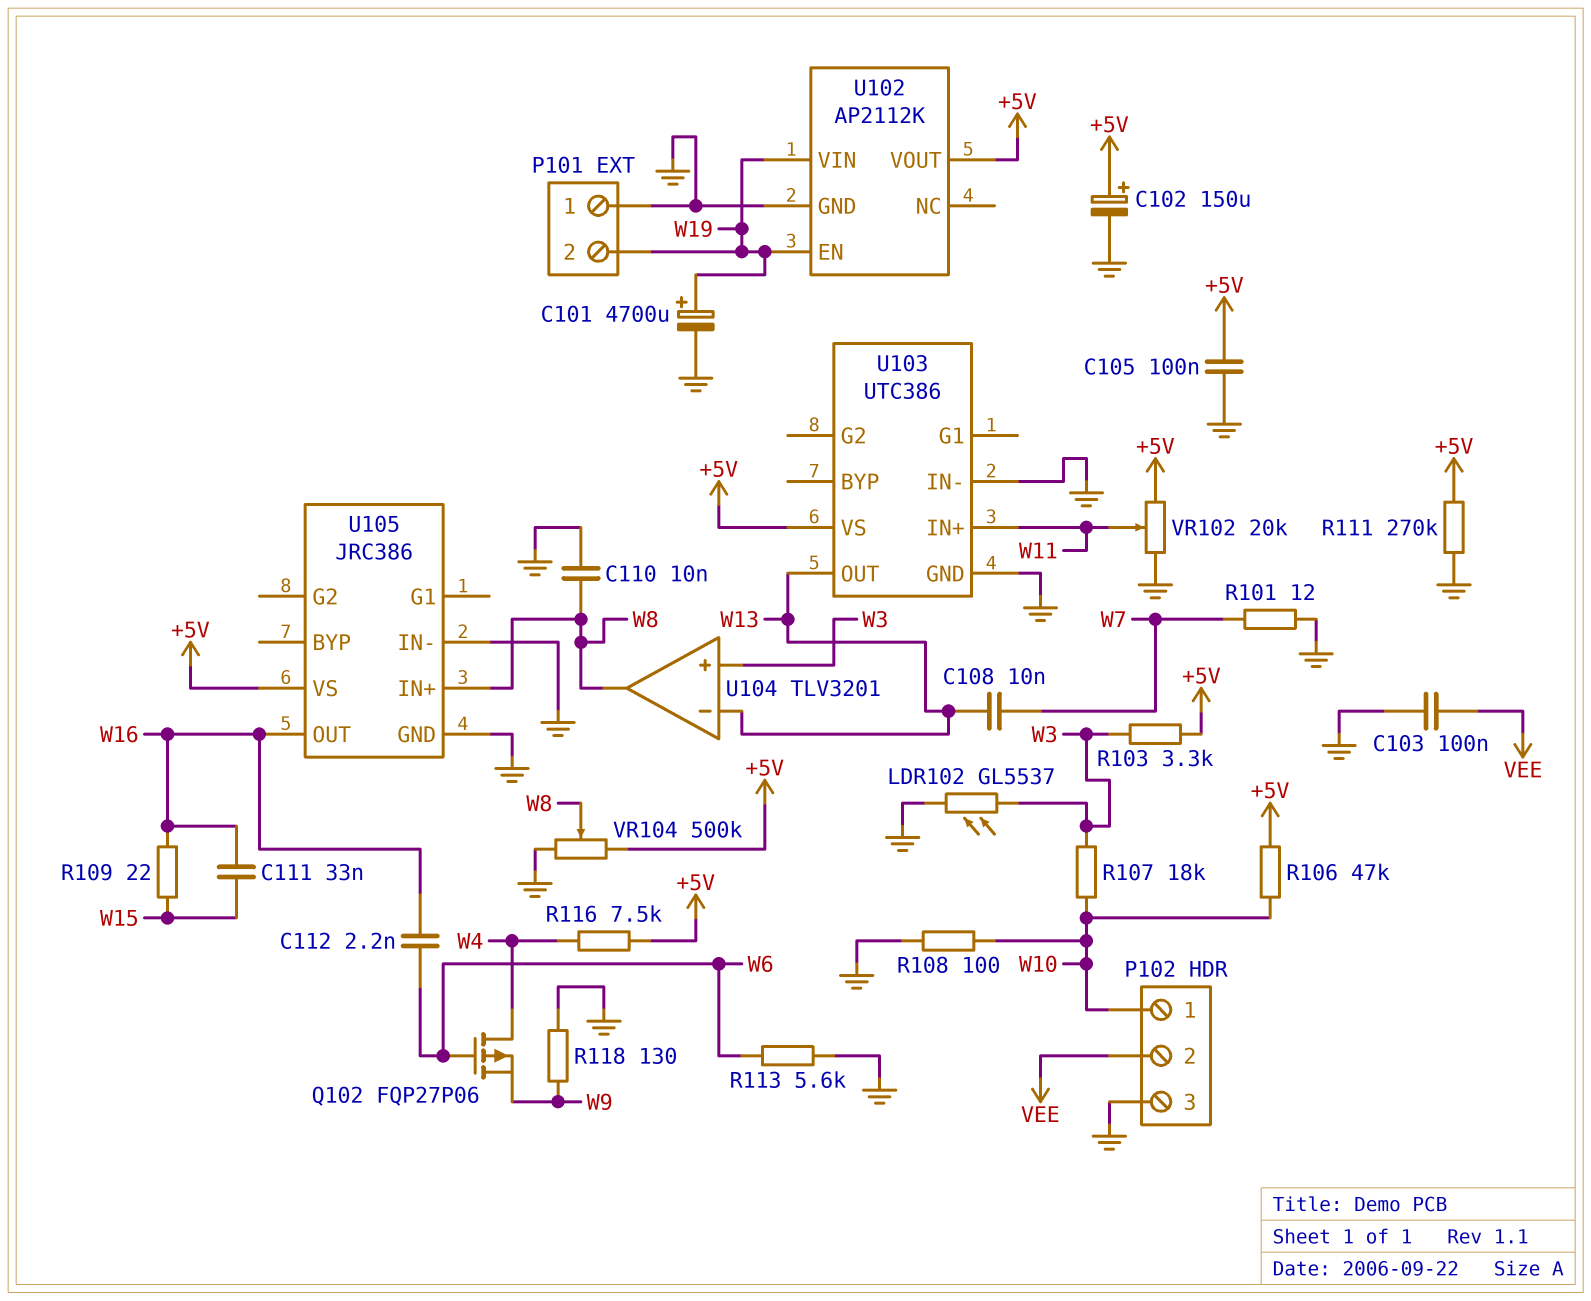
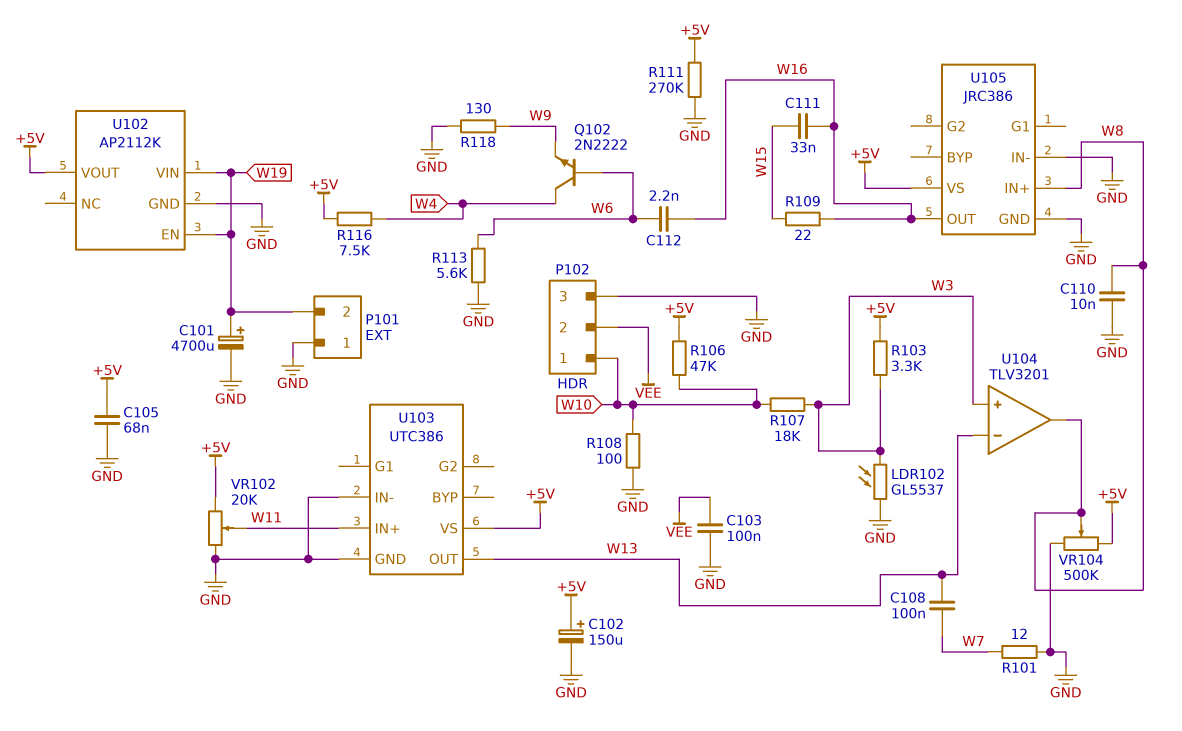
C105: 100nF (+5V, GND) -> 68nF (+5V, GND)
C108: 10nF (W7, W13) -> 100nF (W7, W13)
Q102: PMOS FQP27P06 (G W6, D W4, S W9) -> NPN 2N2222 (B W6, C W4, E W9)

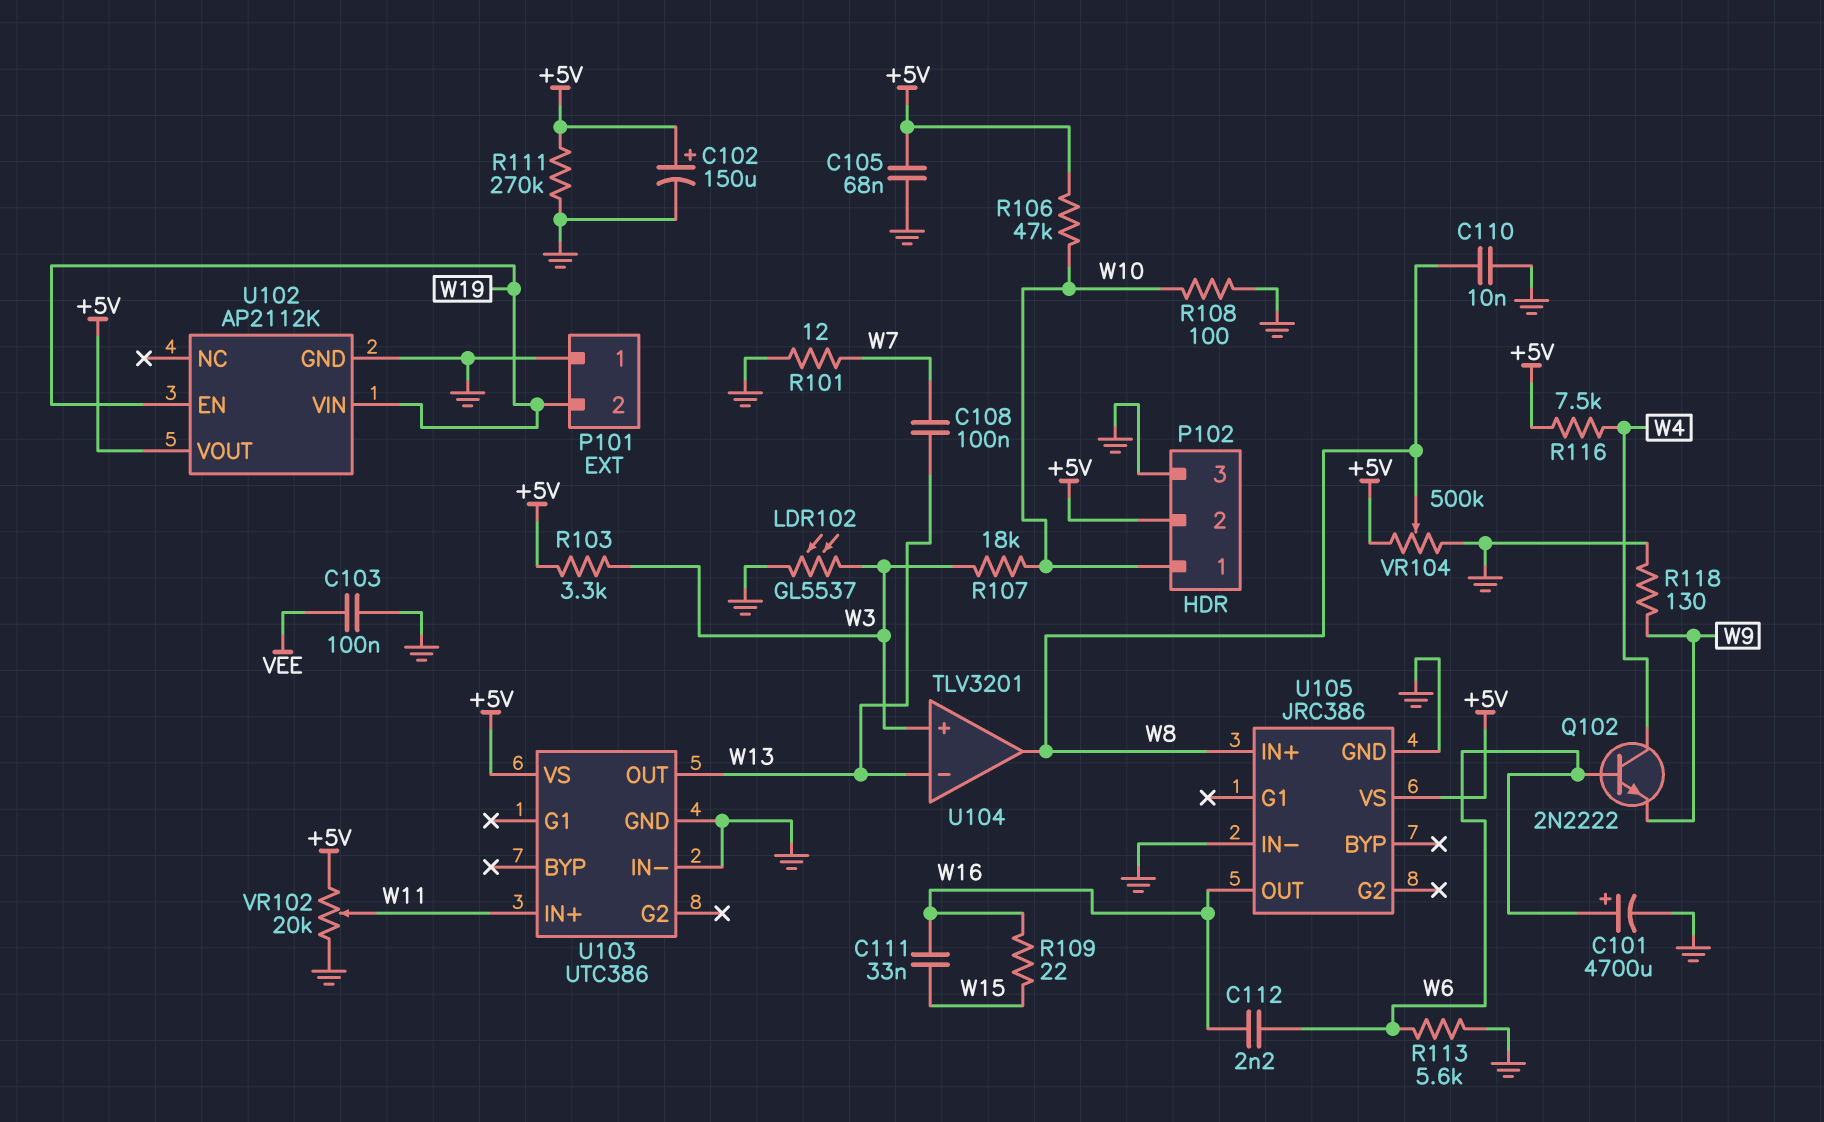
C101: 4700uF (plus W19, minus GND) -> 4700uF (plus W6, minus GND)
P102 pin 2: VEE -> +5V

